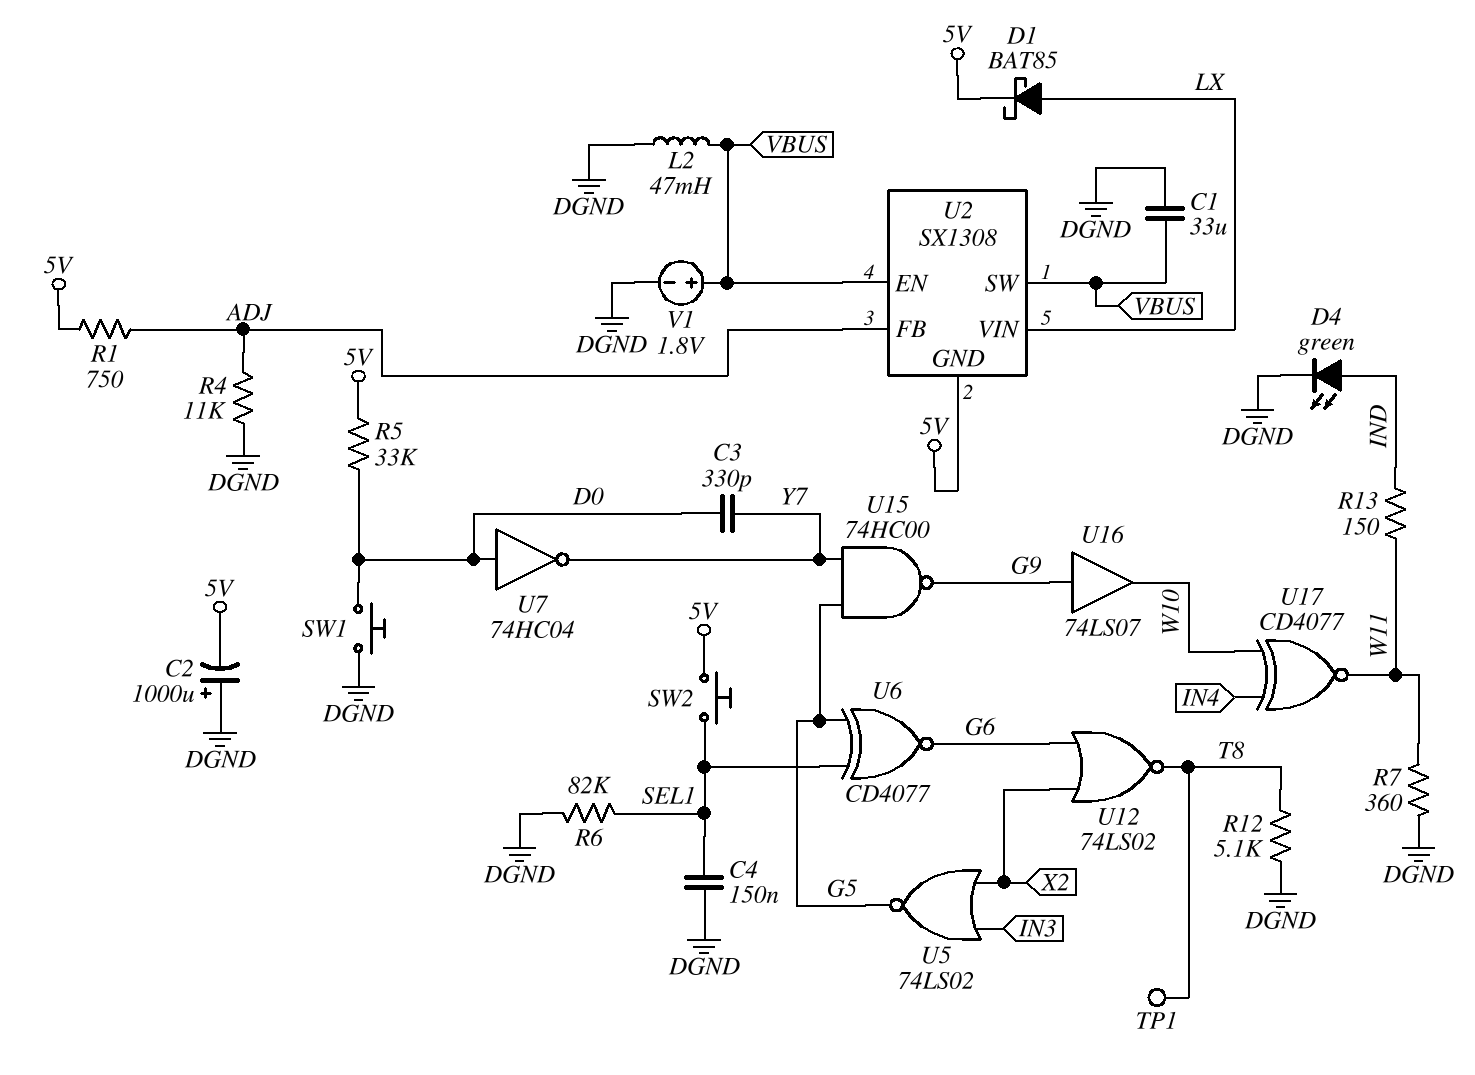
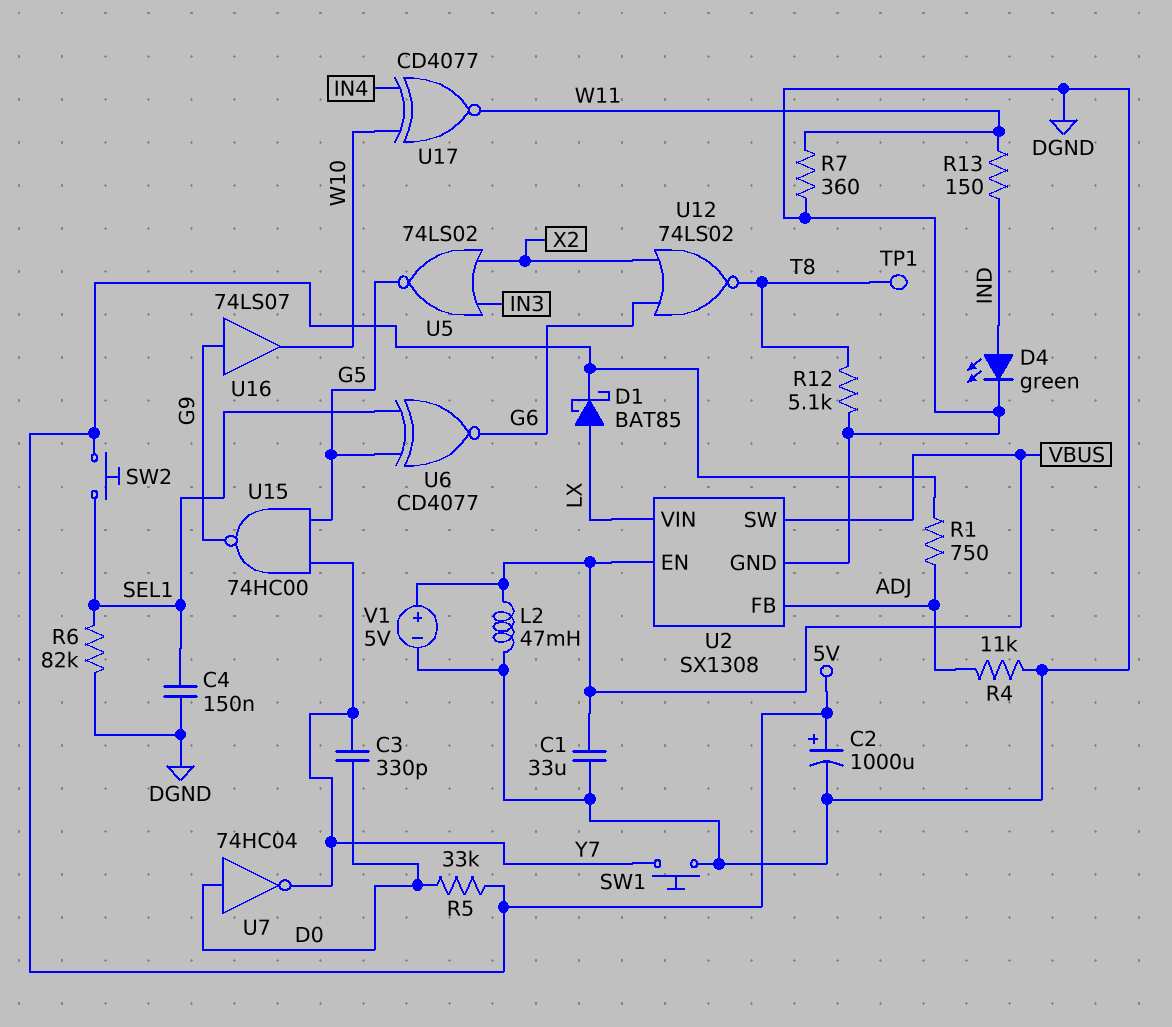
C2: 1000uF (plus DGND, minus 5V) -> 1000uF (plus 5V, minus DGND)
SW1: button (D0, DGND) -> button (DGND, Y7)
U2 pin GND: 5V -> DGND
V1: 1.8V (plus VBUS, minus DGND) -> 5V (plus VBUS, minus DGND)

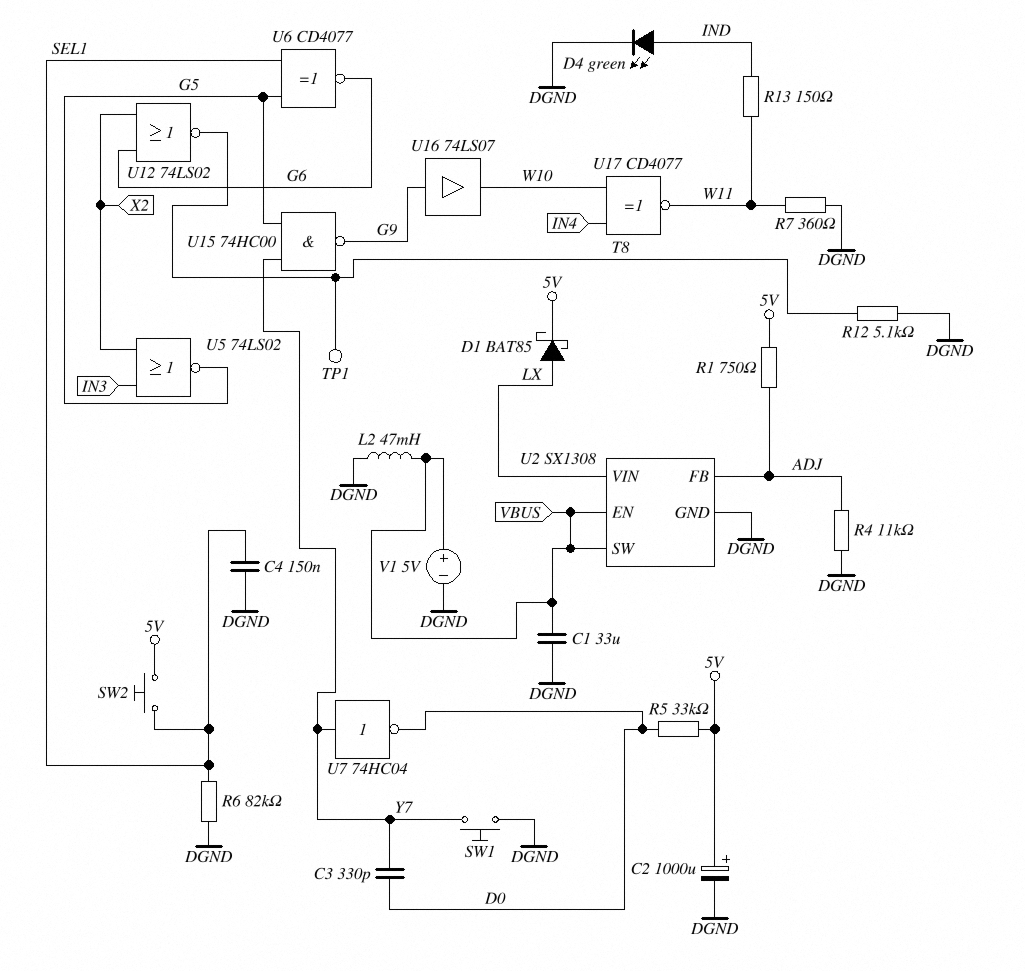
U7: NOT 74HC04 (in D0, out Y7) -> NOT 74HC04 (in Y7, out D0)

